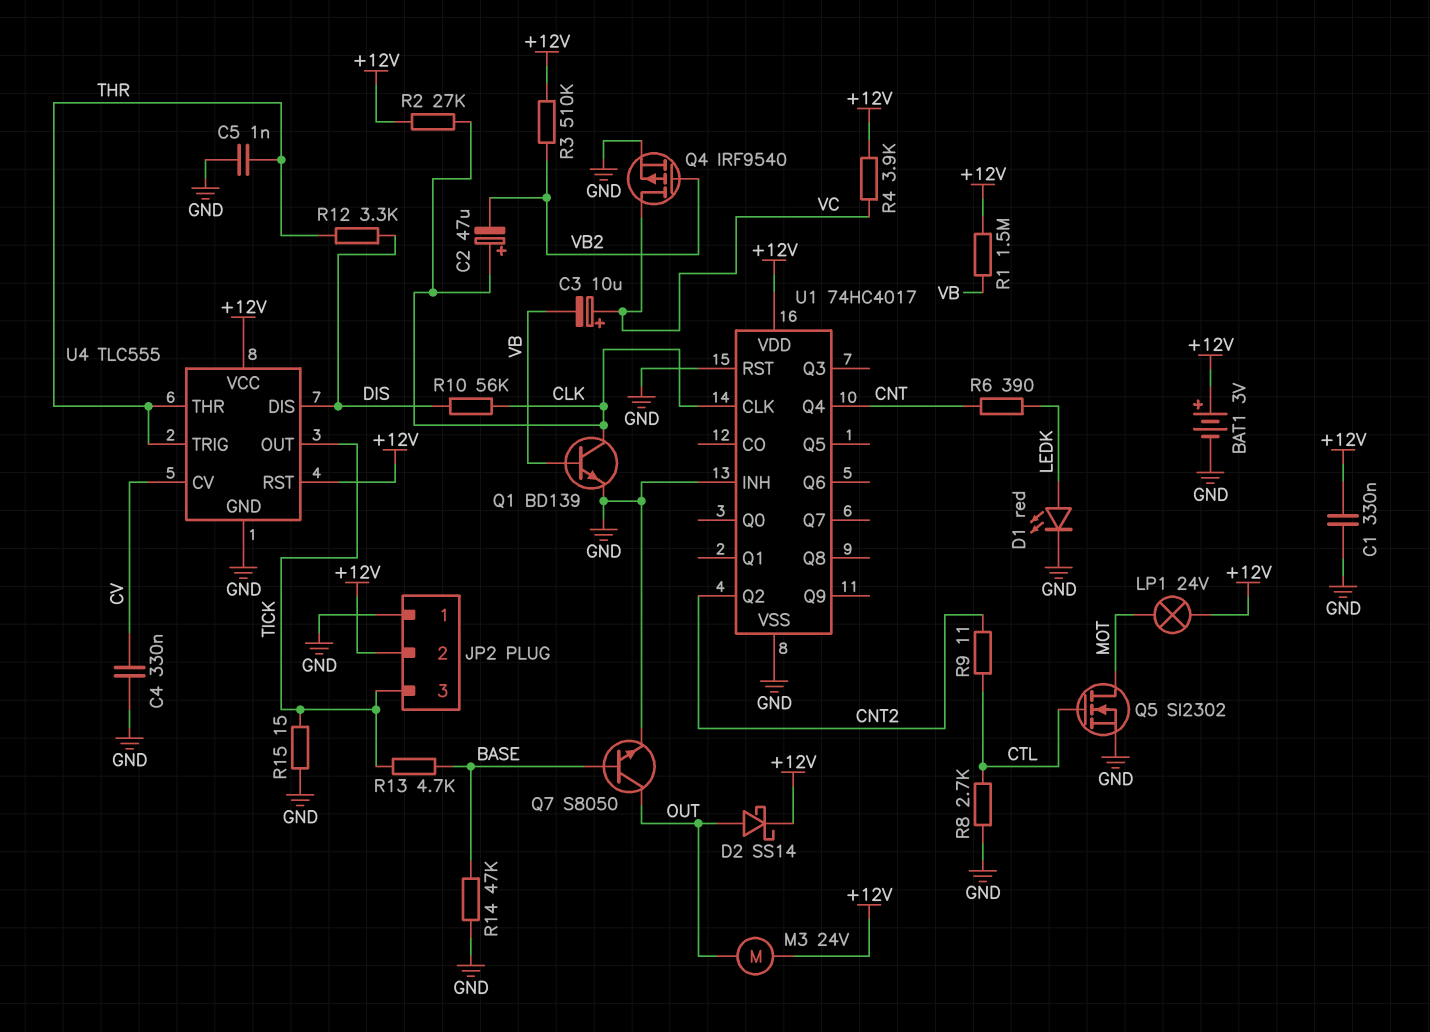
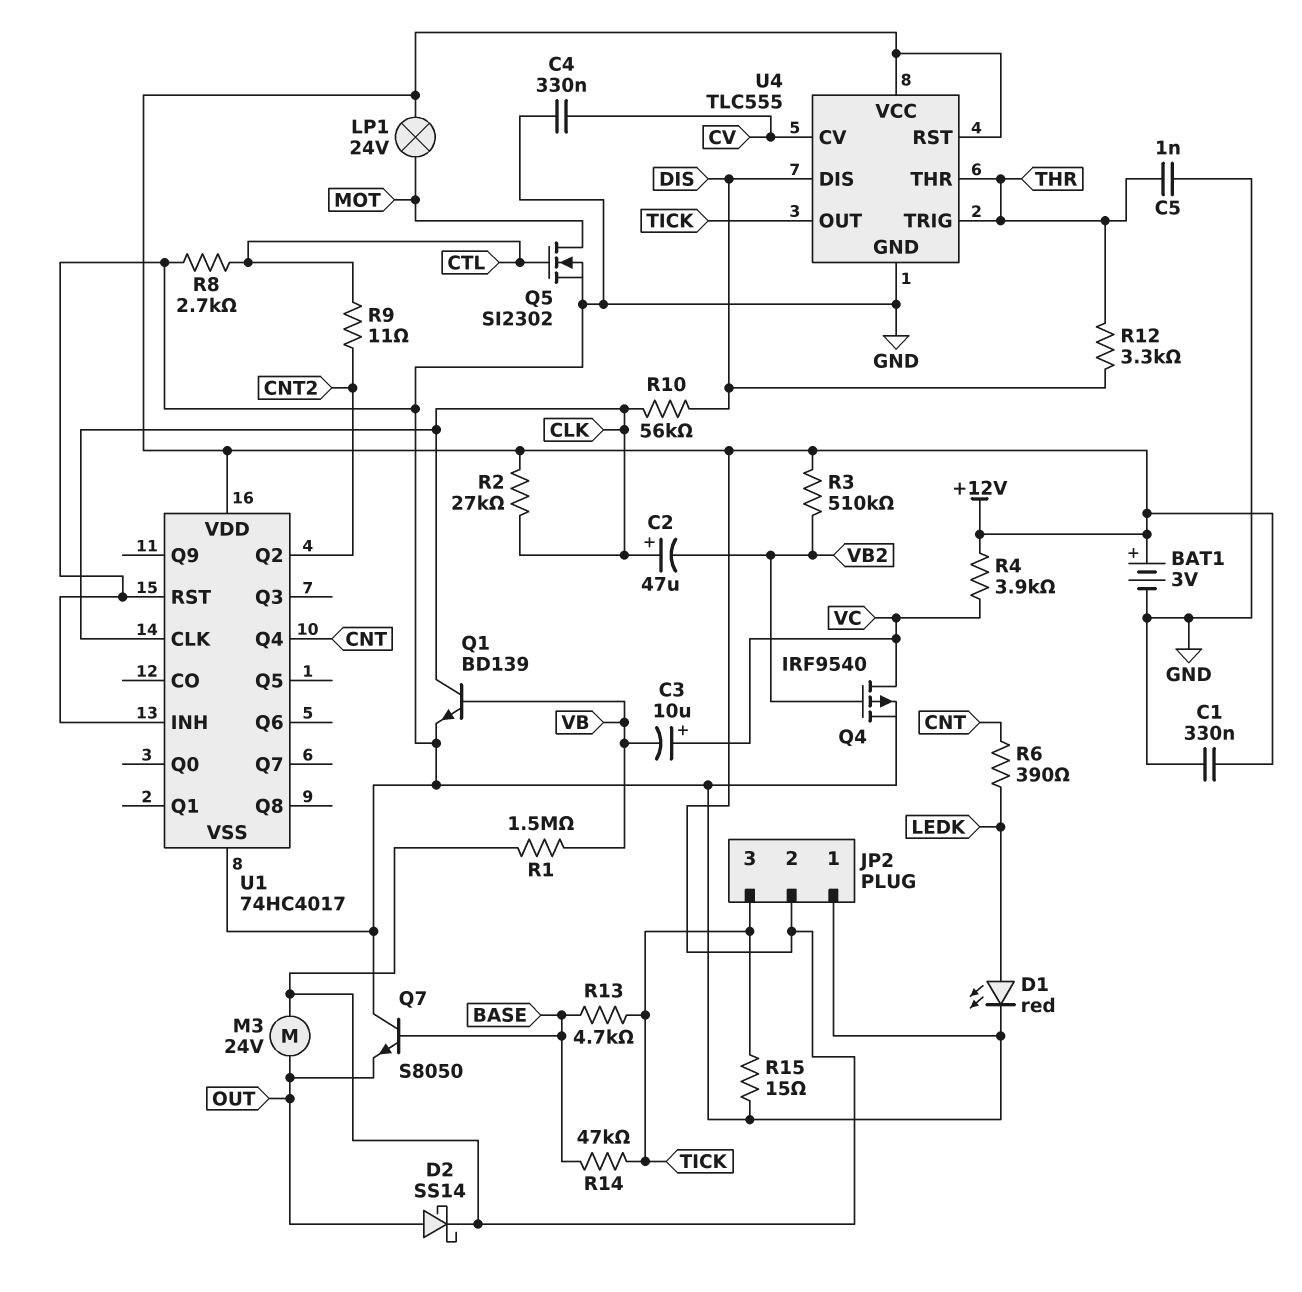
Q7: NPN S8050 (B BASE, C OUT, E GND) -> NPN S8050 (B BASE, C GND, E OUT)
R14: 47k (BASE, GND) -> 47k (BASE, TICK)

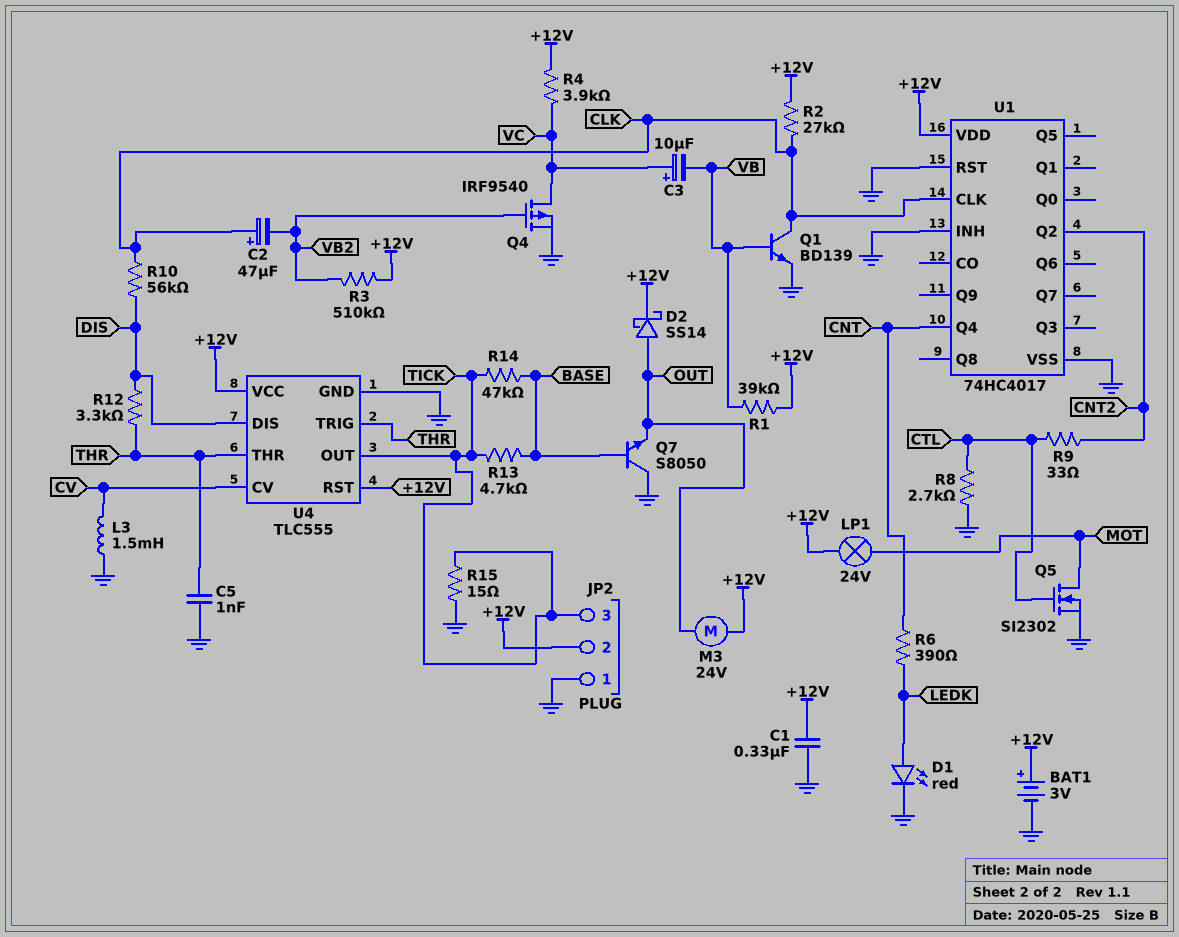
C4: 330nF (CV, GND) -> none
L3: none -> 1.5mH (CV, GND)
R1: 1.5M (+12V, VB) -> 39k (+12V, VB)
R9: 11 (CNT2, CTL) -> 33 (CNT2, CTL)

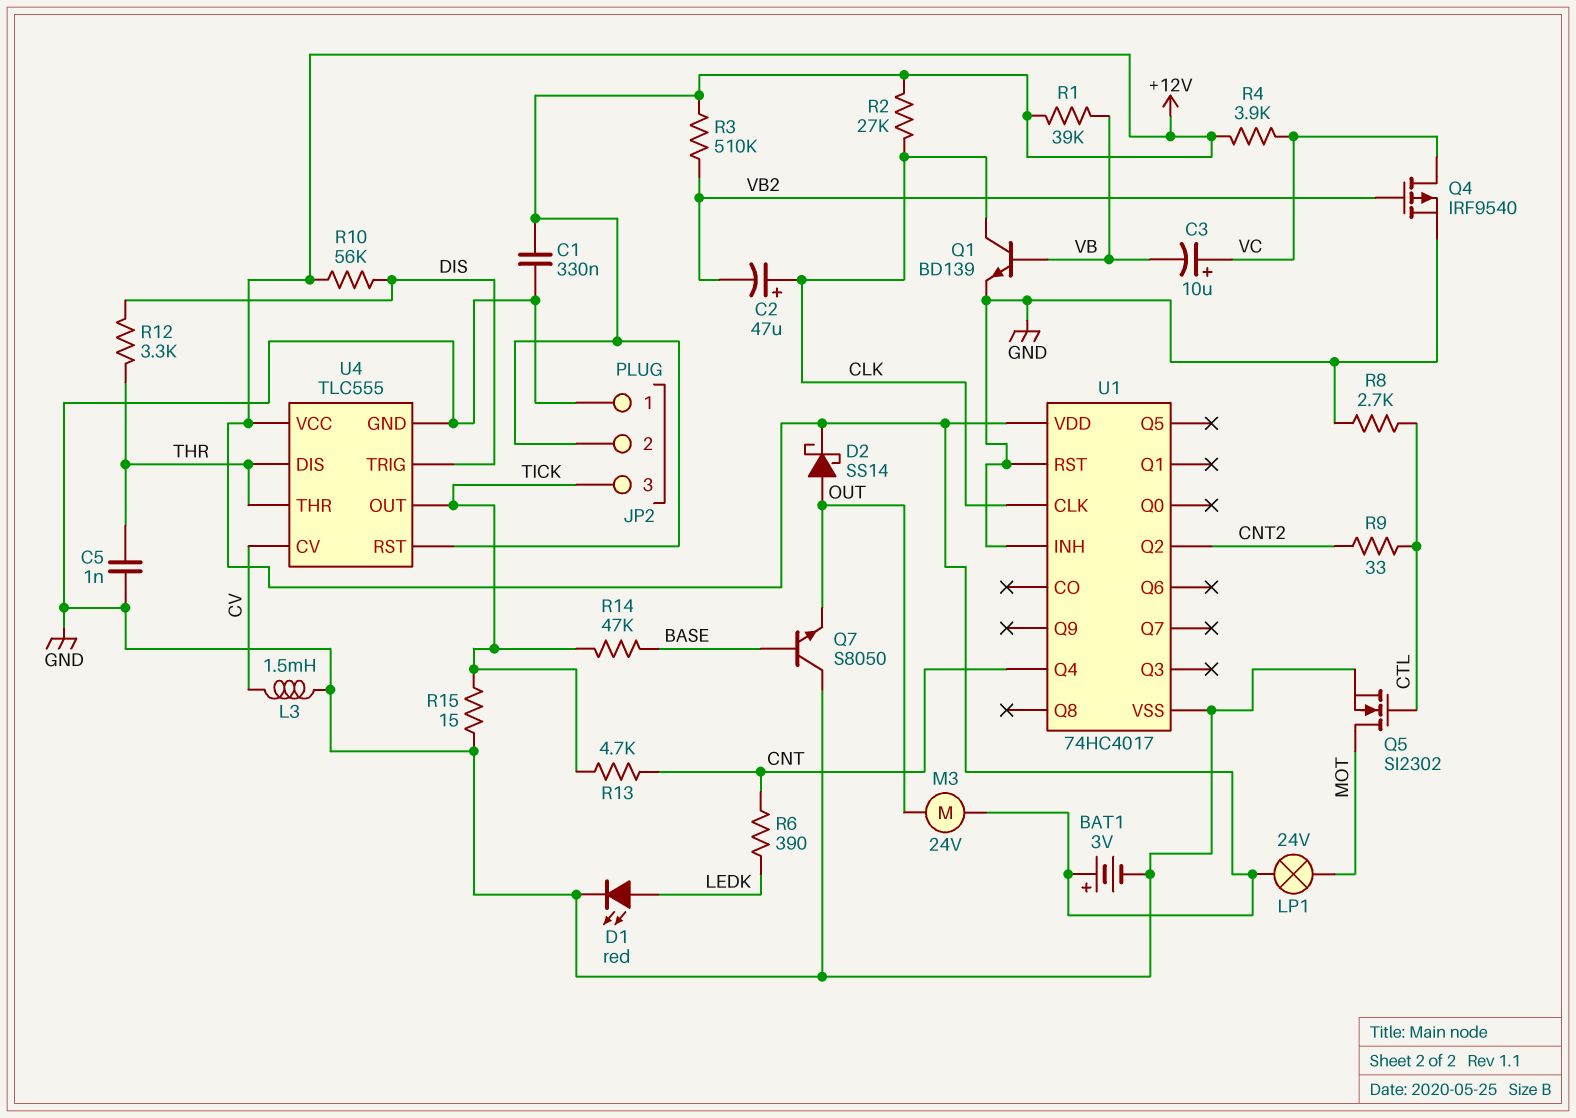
R10: 56k (CLK, DIS) -> 56k (+12V, DIS)
R13: 4.7k (BASE, TICK) -> 4.7k (CNT, TICK)
U4 pin DIS: DIS -> THR
U4 pin TRIG: THR -> DIS

